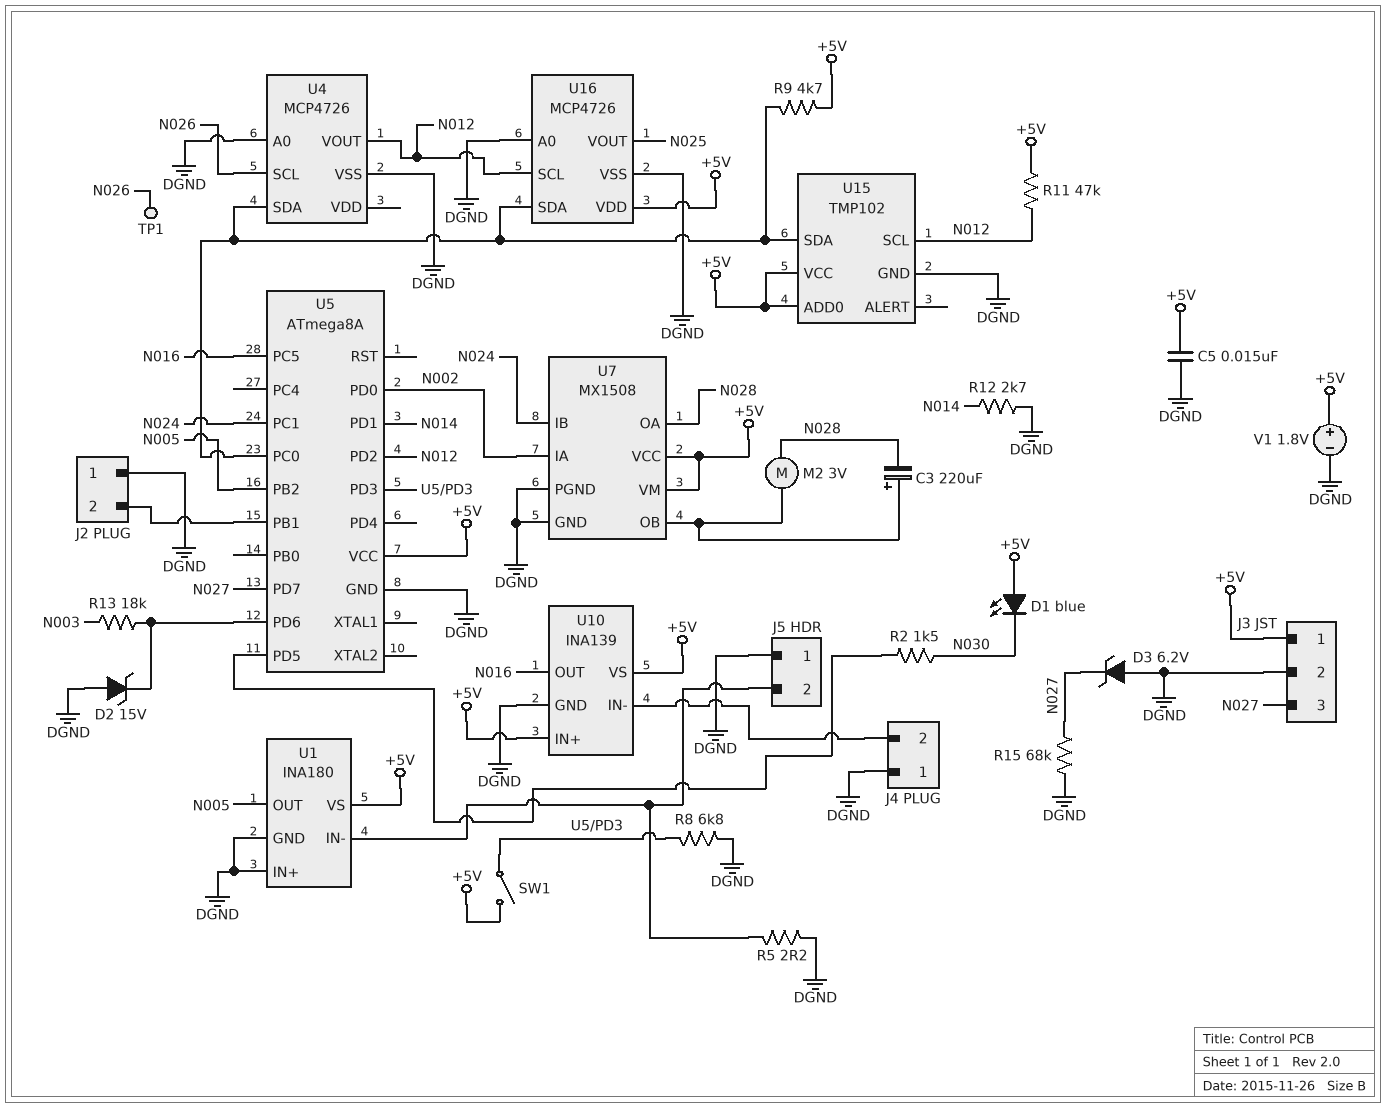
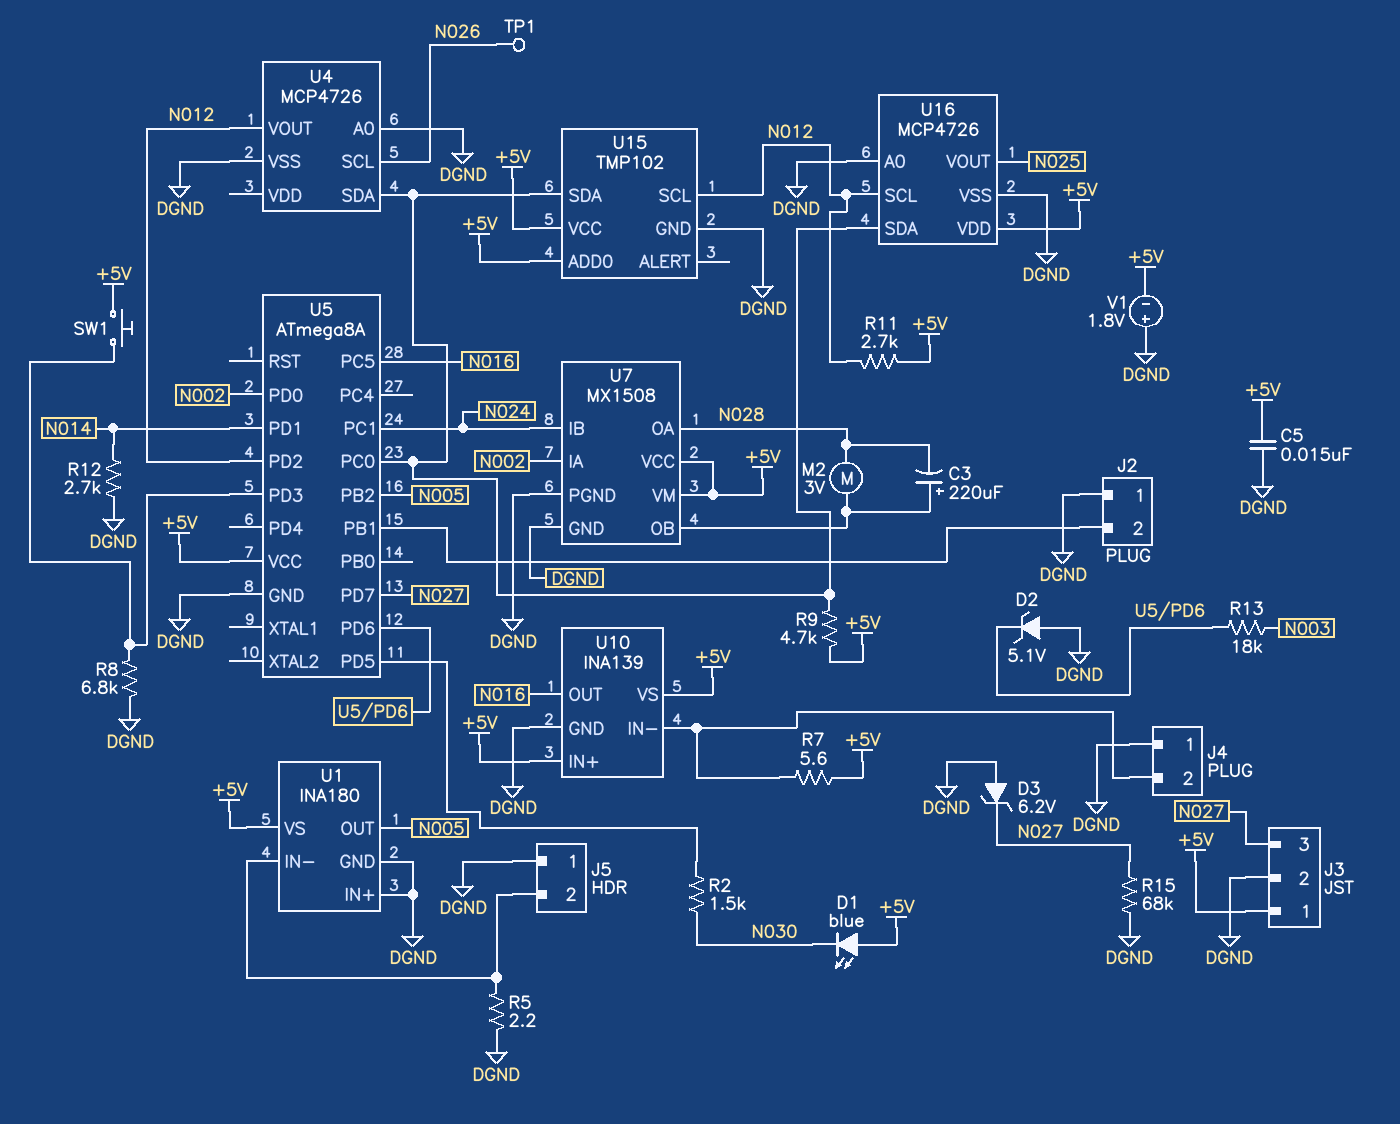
D2: zener 15V (A DGND, K U5/PD6) -> zener 5.1V (A DGND, K U5/PD6)
R7: none -> 5.6 (+5V, J4/2)
R11: 47k (+5V, N012) -> 2.7k (+5V, N012)
SW1: switch (+5V, U5/PD3) -> button (+5V, U5/PD3)
V1: 1.8V (plus +5V, minus DGND) -> 1.8V (plus DGND, minus +5V)

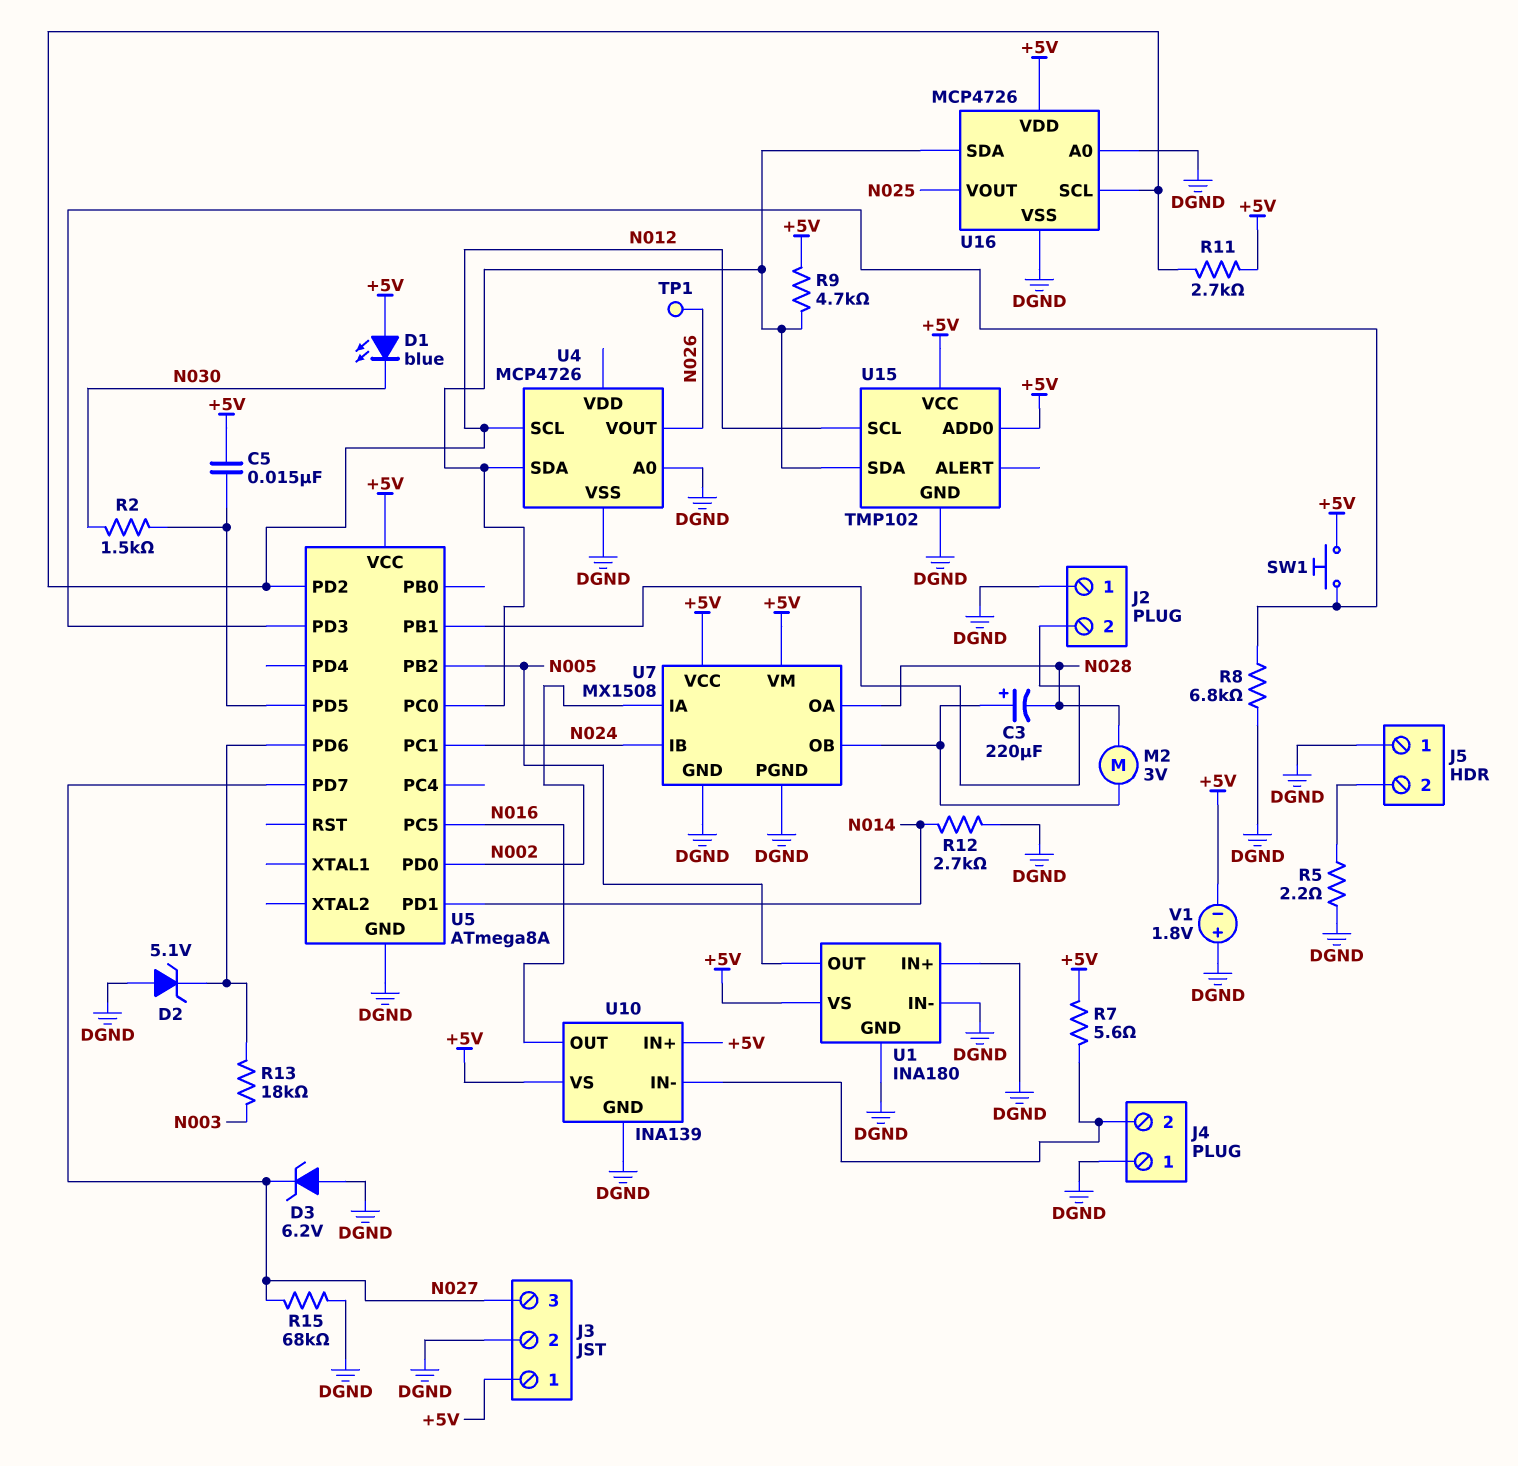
C5: 15nF (+5V, DGND) -> 15nF (+5V, U5/PD5)
U1 pin IN-: J5/2 -> DGND
U4 pin SCL: N026 -> N012
U4 pin VOUT: N012 -> N026

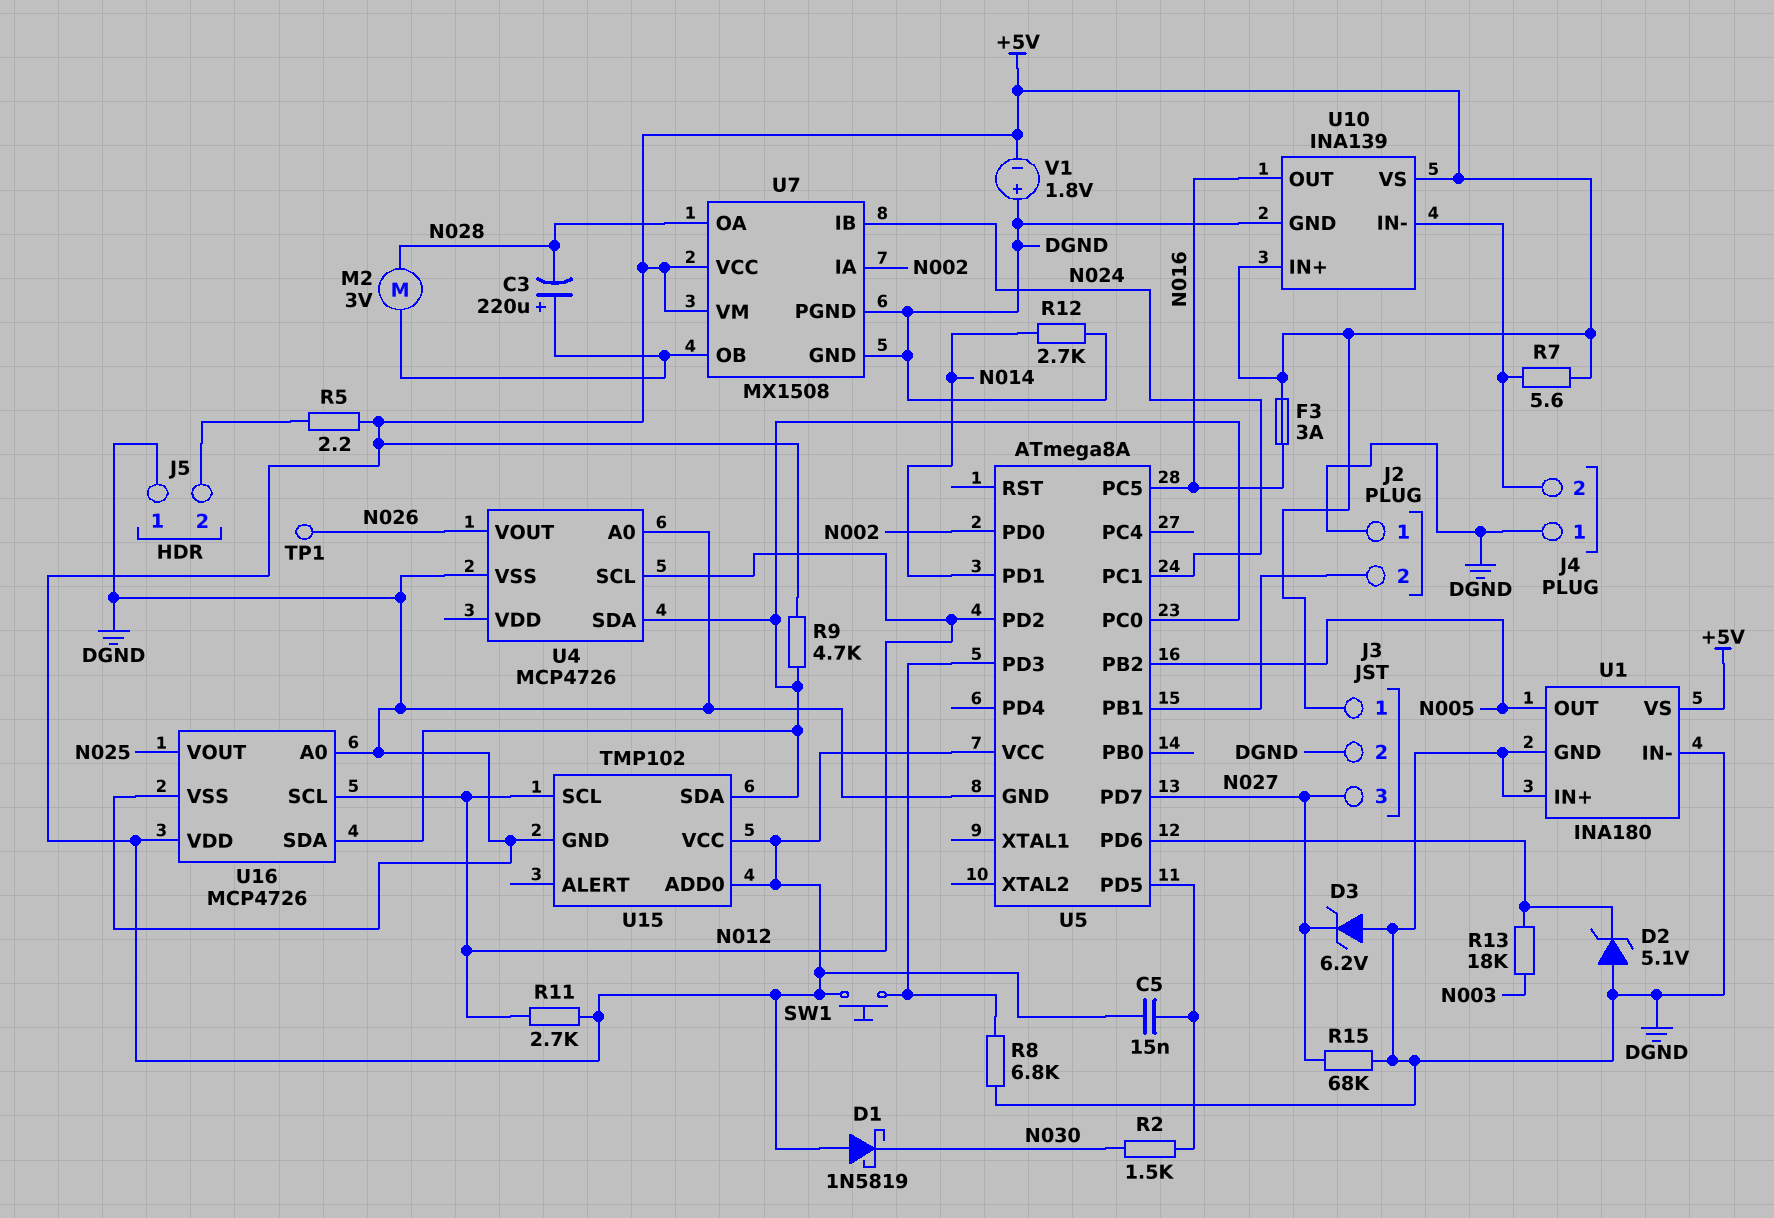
D1: LED blue (A +5V, K N030) -> schottky 1N5819 (A +5V, K N030)
F3: none -> 3A (+5V, N016)
R5: 2.2 (DGND, J5/2) -> 2.2 (+5V, J5/2)

